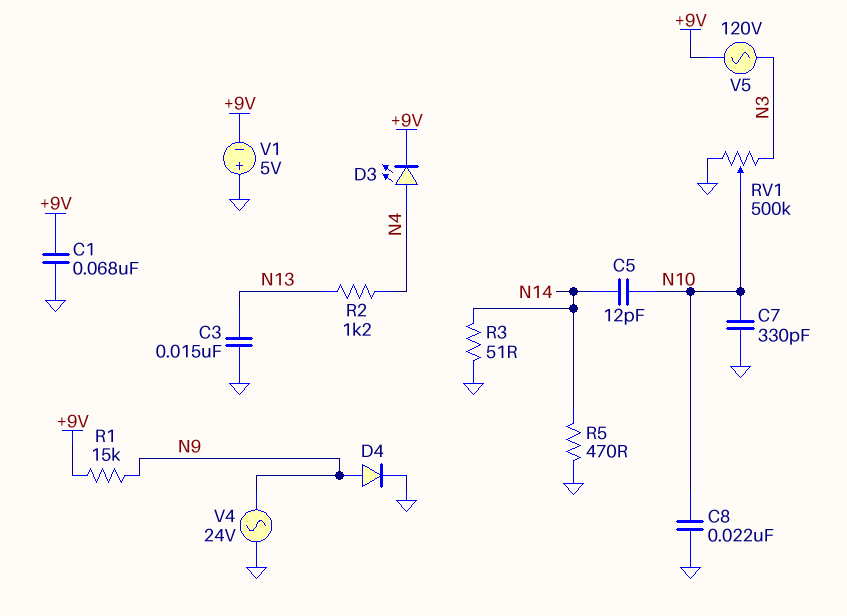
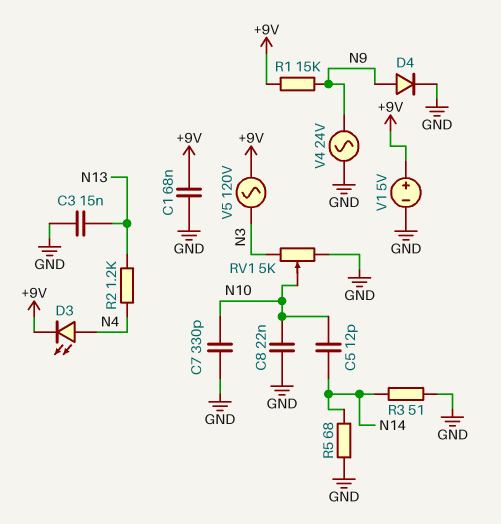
R5: 470 (GND, N14) -> 68 (GND, N14)
RV1: 500k (GND, N3, wiper N10) -> 5k (GND, N3, wiper N10)
V1: 5V (plus GND, minus +9V) -> 5V (plus +9V, minus GND)

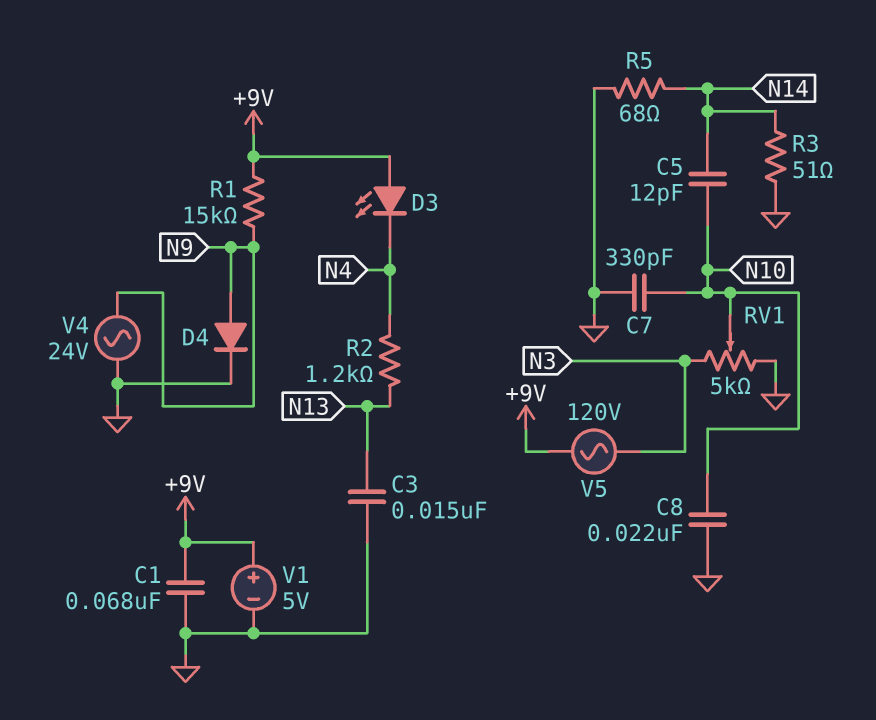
D3: LED (A N4, K +9V) -> LED (A +9V, K N4)

